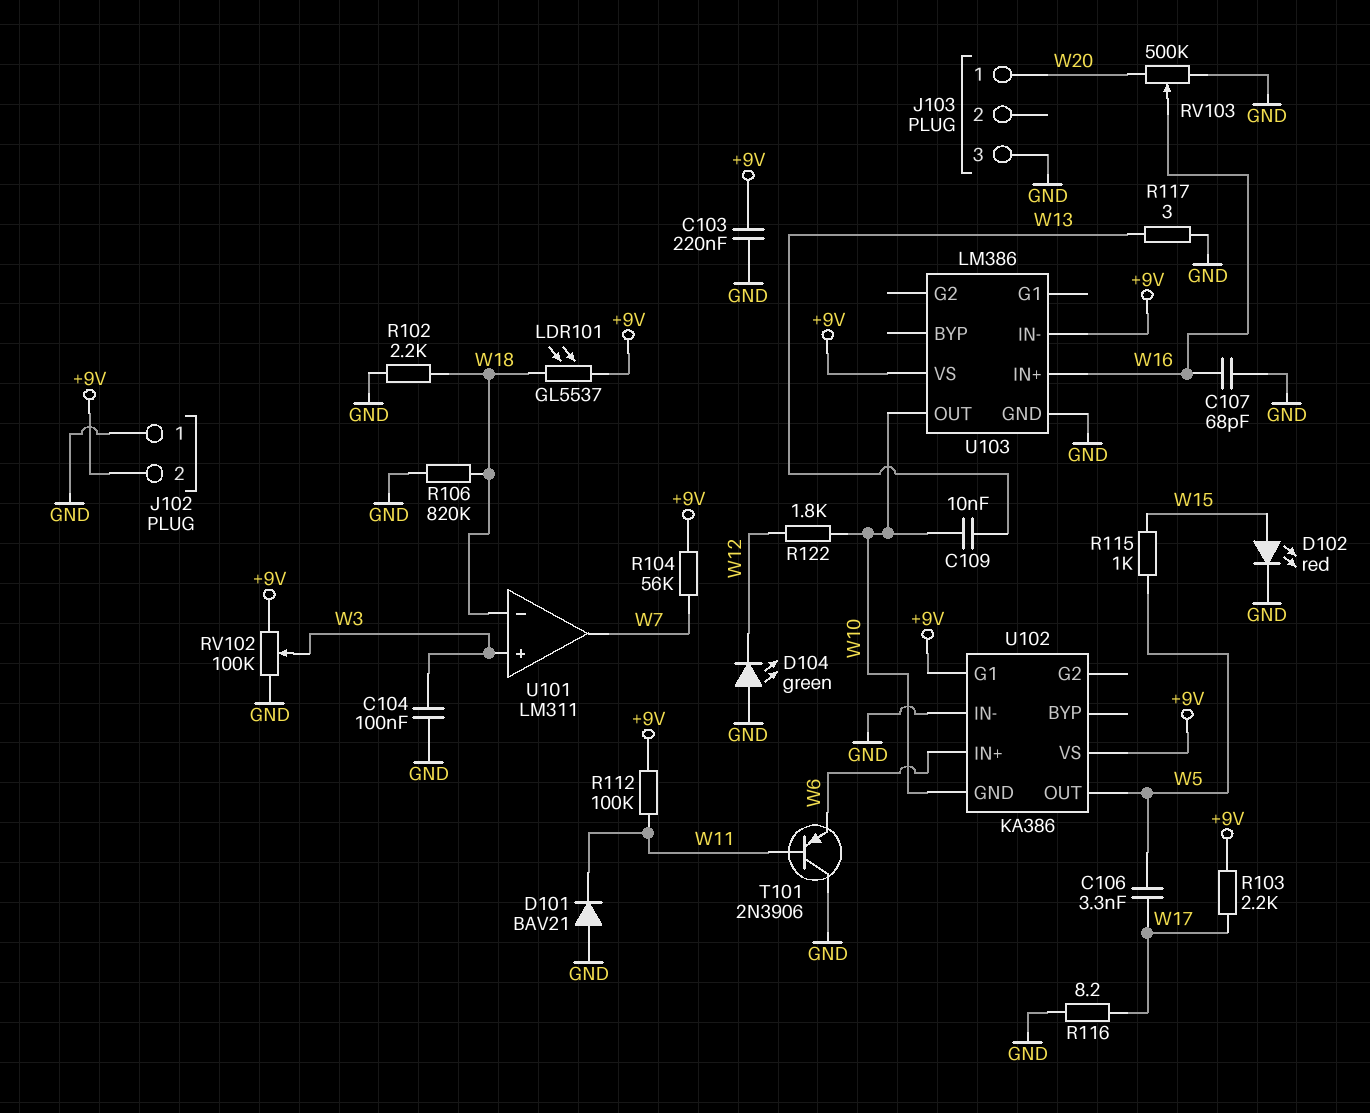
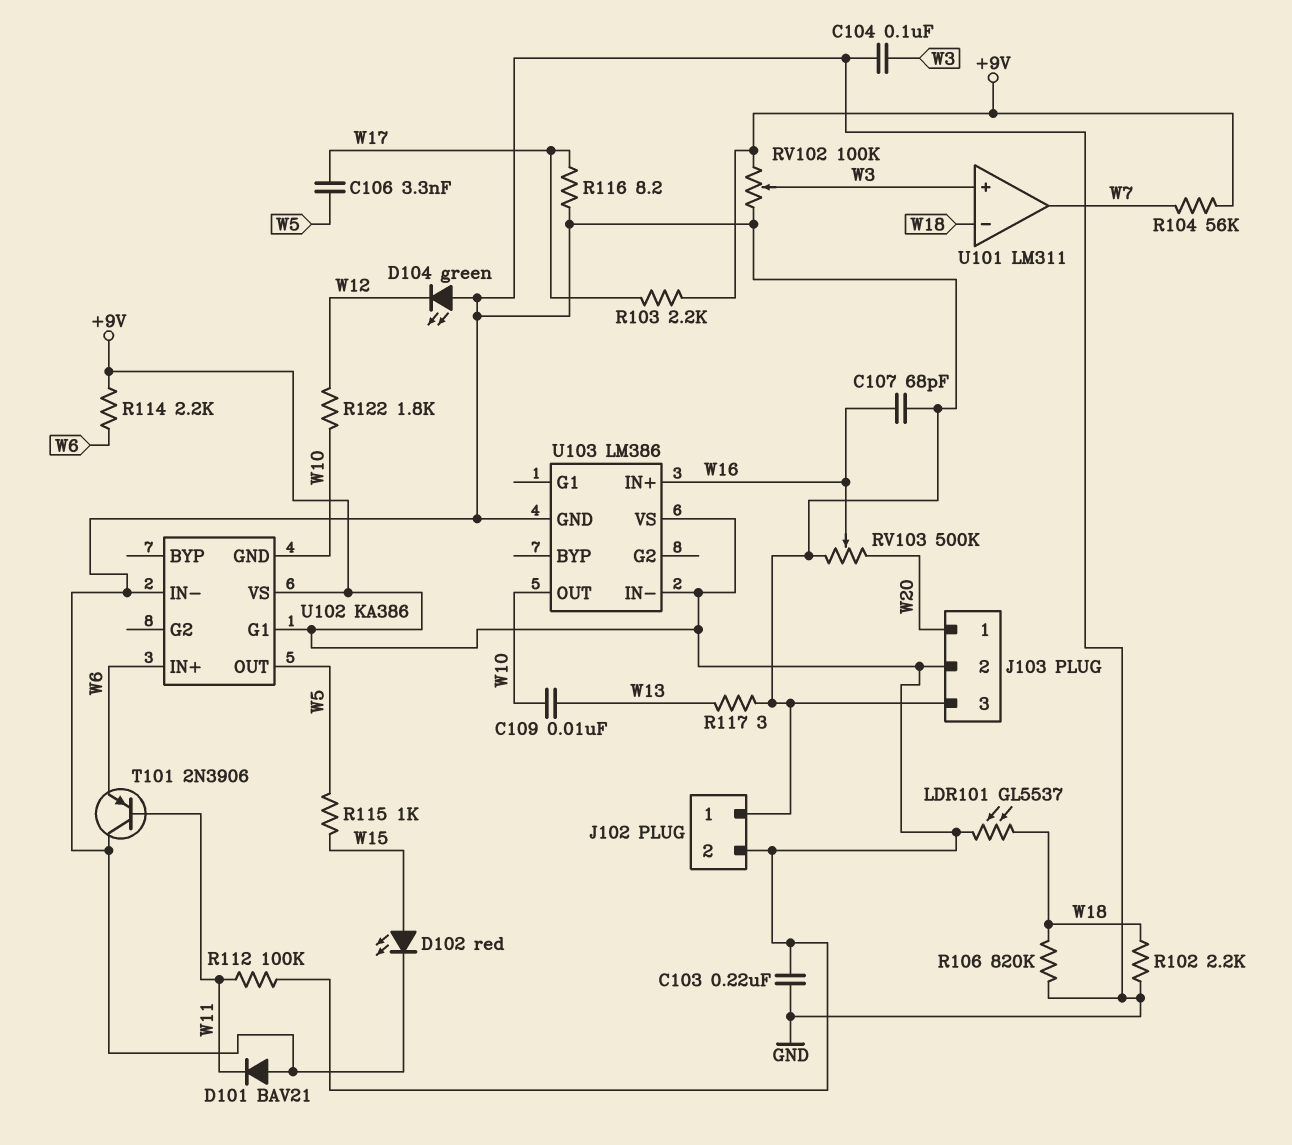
J103 pin 2: none -> +9V
R114: none -> 2.2k (+9V, W6)

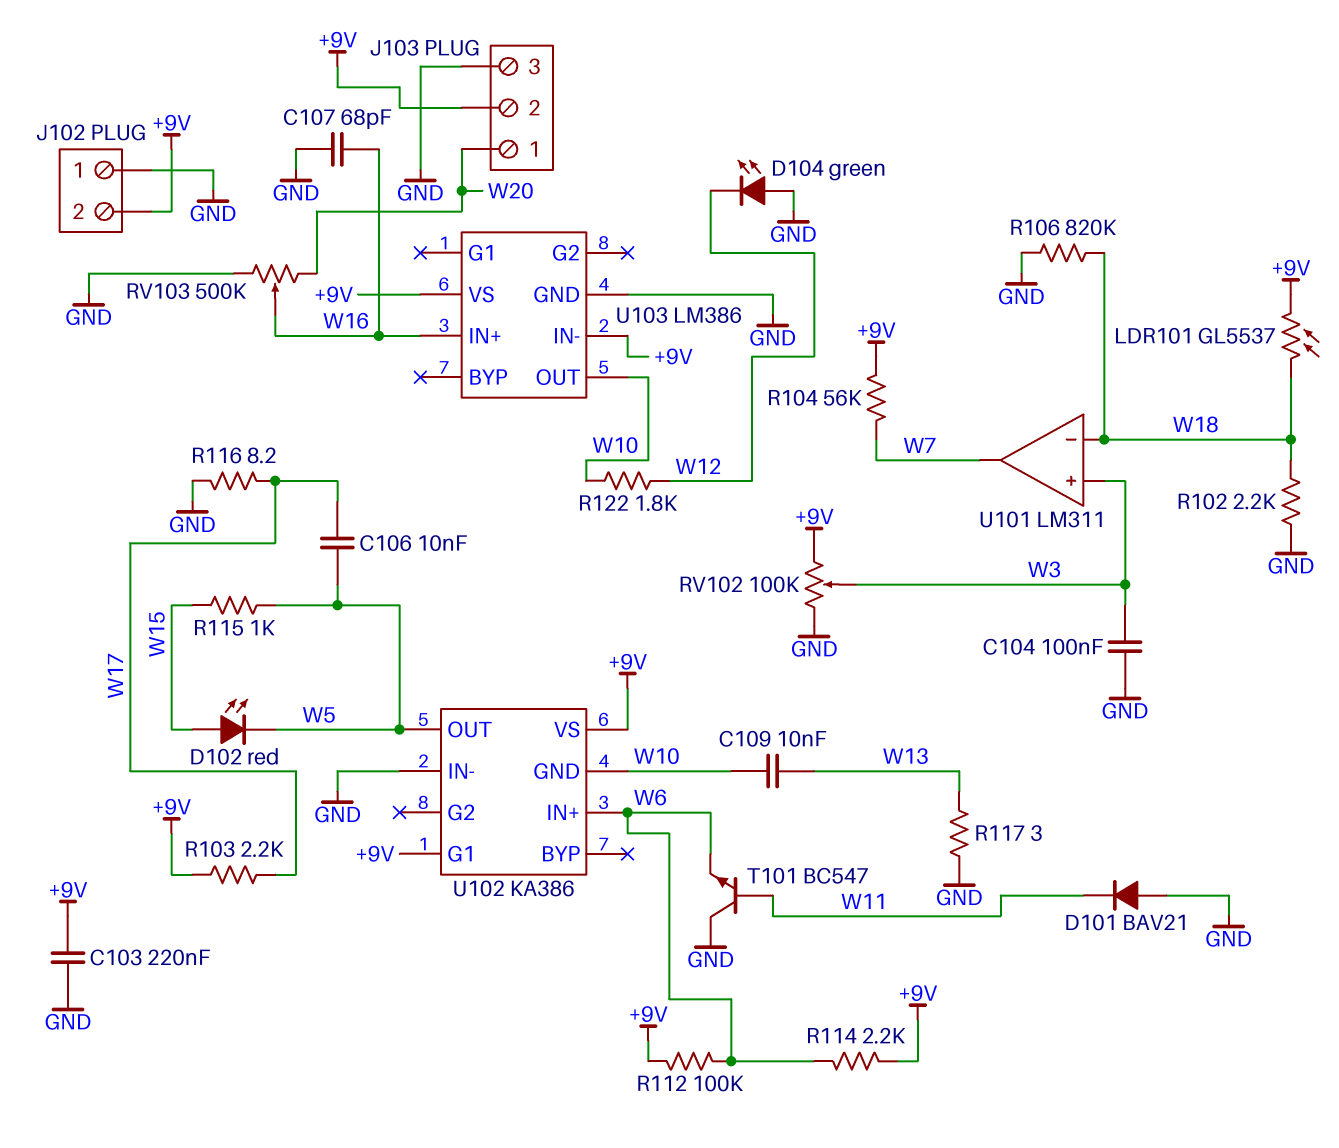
C106: 3.3nF (W5, W17) -> 10nF (W5, W17)
D102: LED red (A W15, K GND) -> LED red (A W15, K W5)
R112: 100k (+9V, W11) -> 100k (+9V, W6)
T101: PNP 2N3906 (B W11, C GND, E W6) -> NPN BC547 (B W11, C GND, E W6)

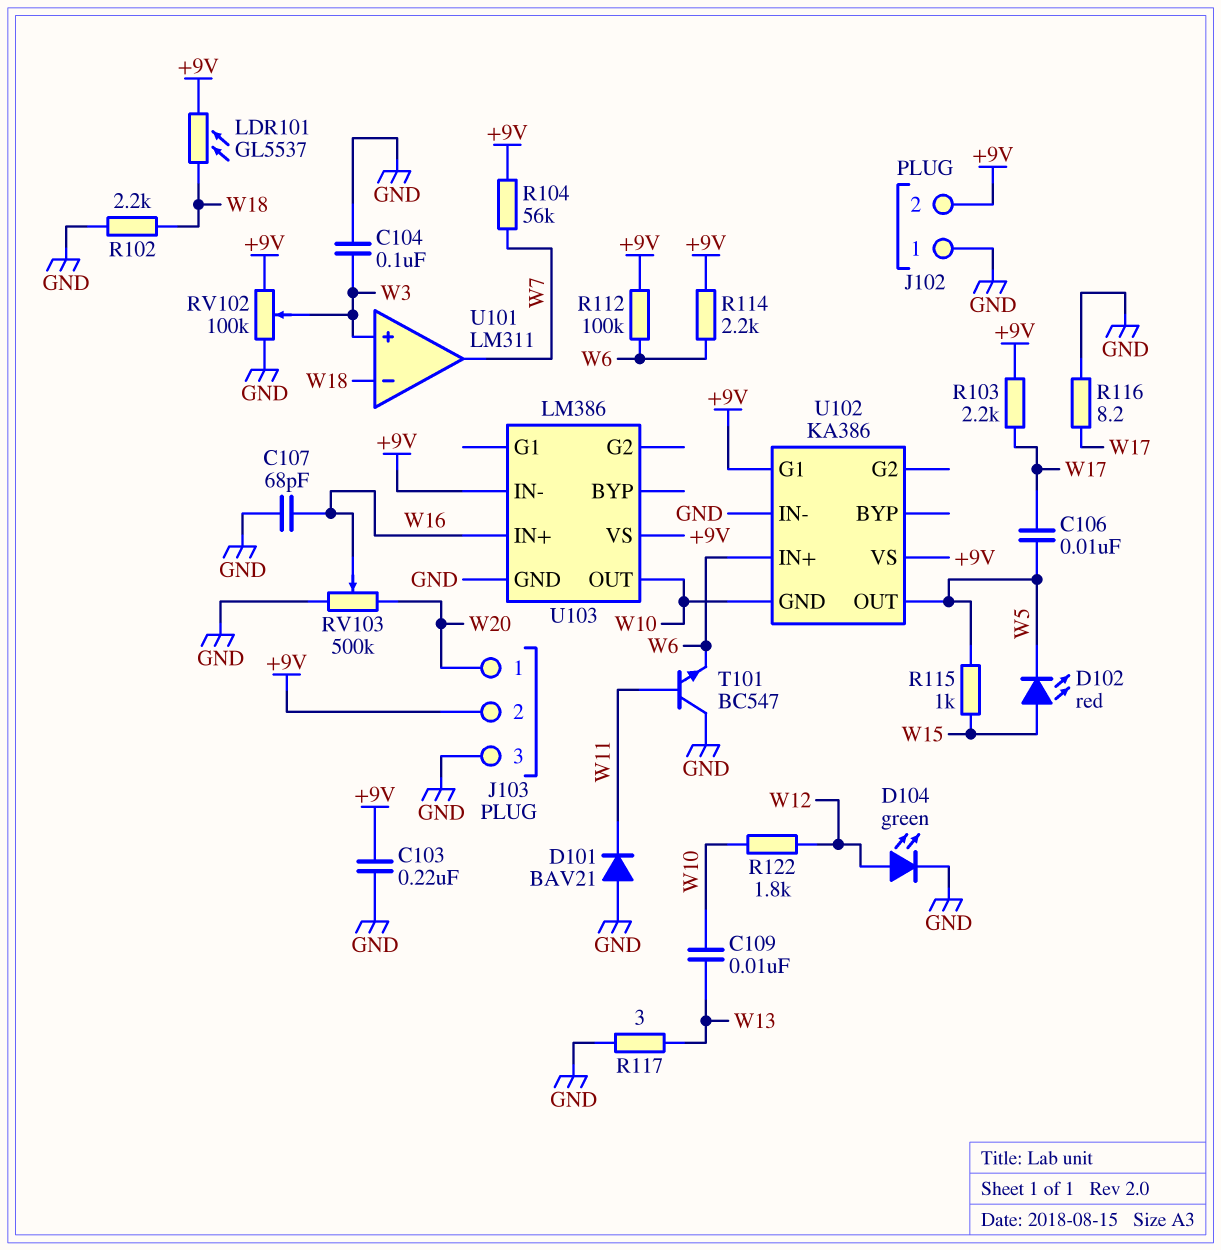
D104: LED green (A GND, K W12) -> LED green (A W12, K GND)
R106: 820k (GND, W18) -> none

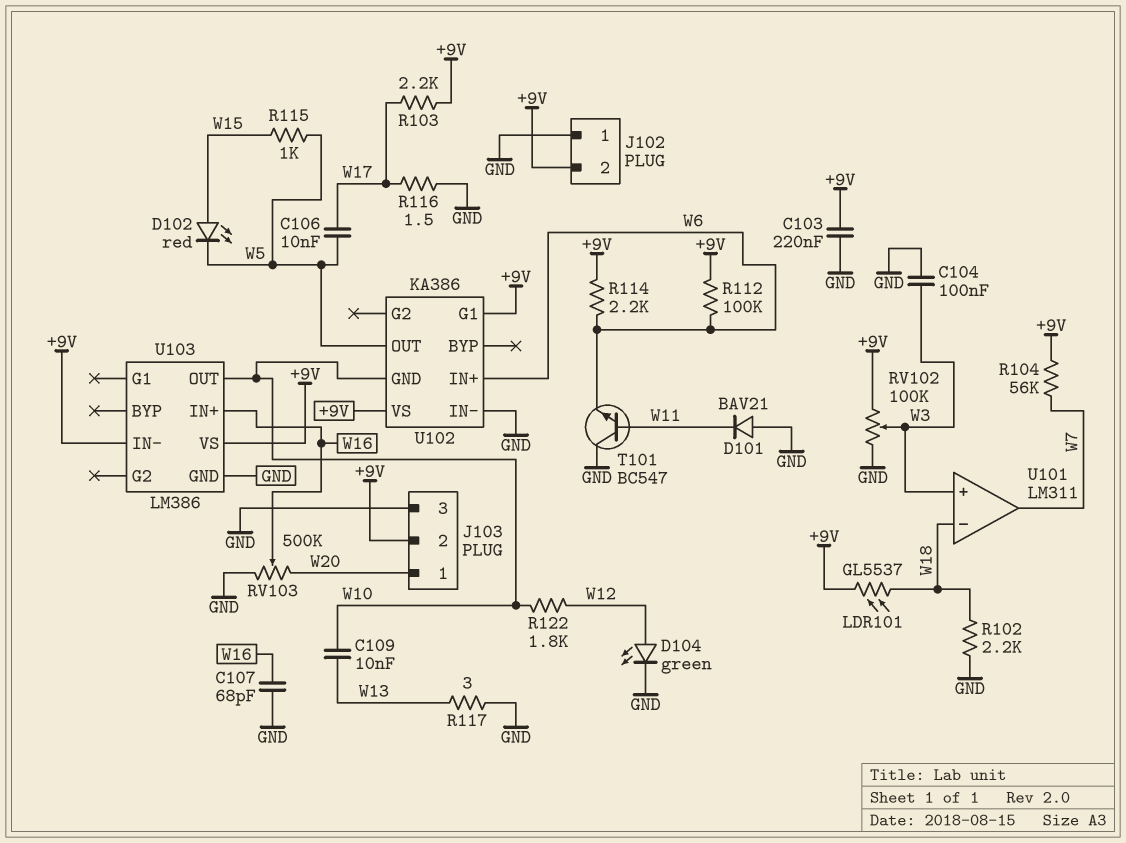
R116: 8.2 (GND, W17) -> 1.5 (GND, W17)

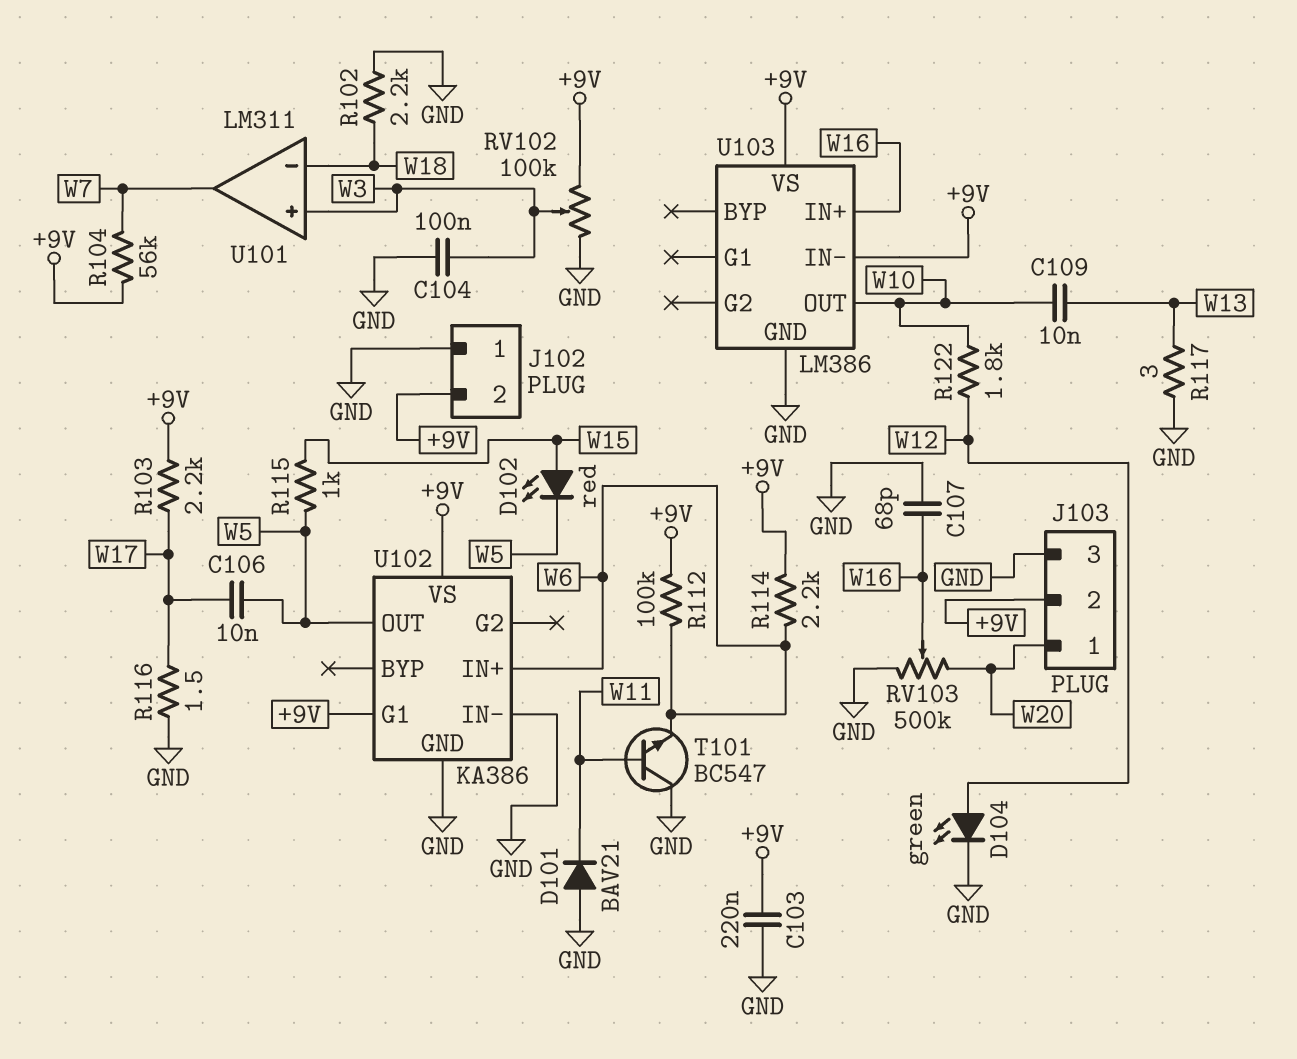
LDR101: GL5537 (+9V, W18) -> none
U102 pin GND: W10 -> GND

